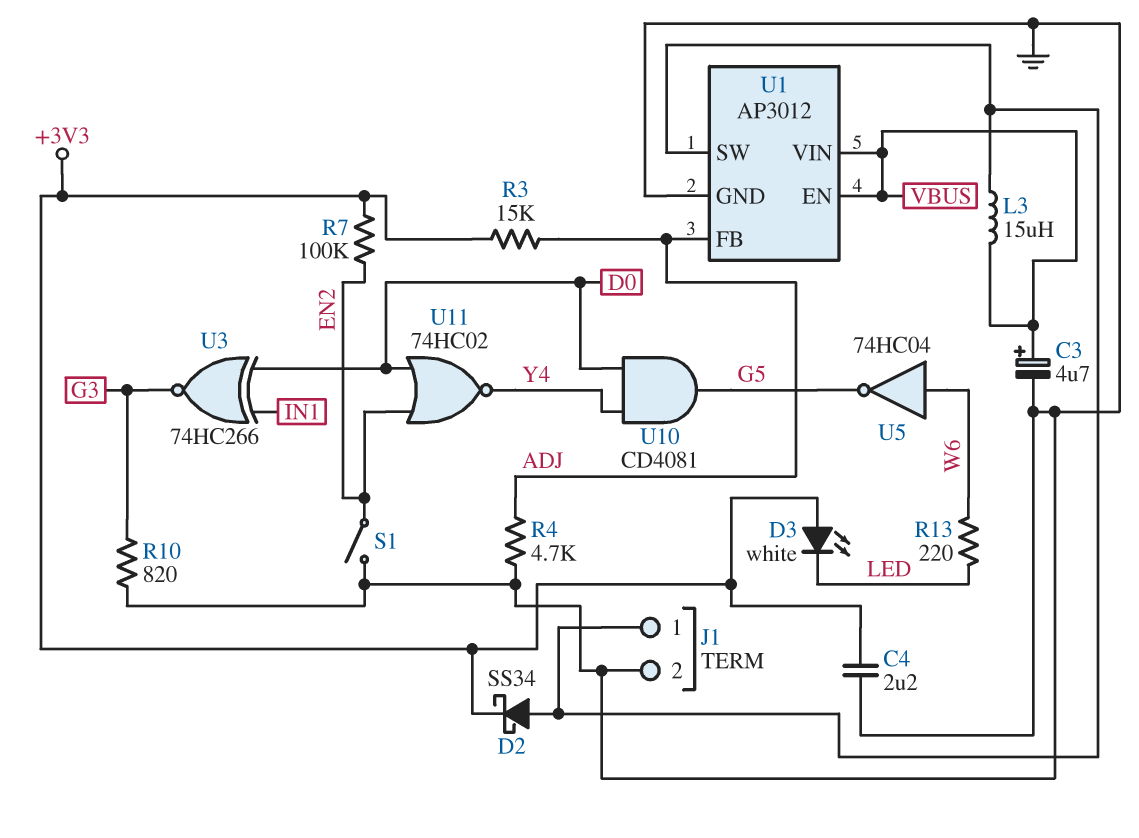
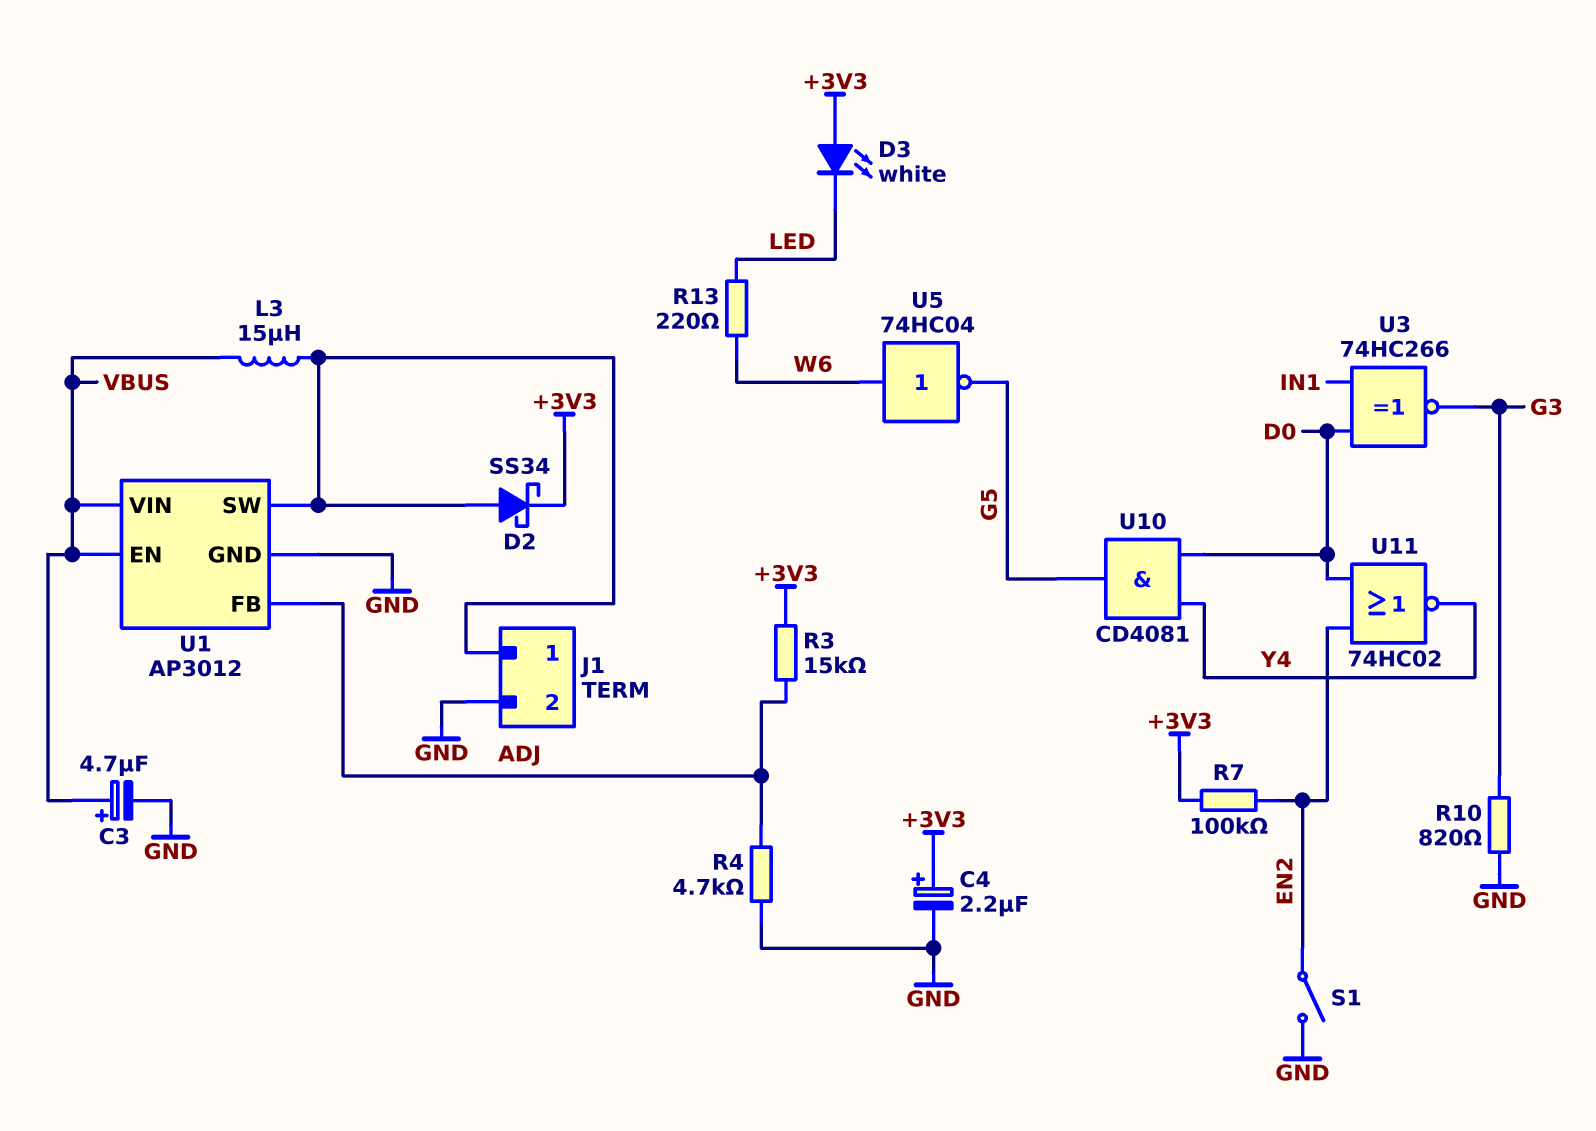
C4: 2.2uF (+3V3, GND) -> 2.2uF (plus +3V3, minus GND)

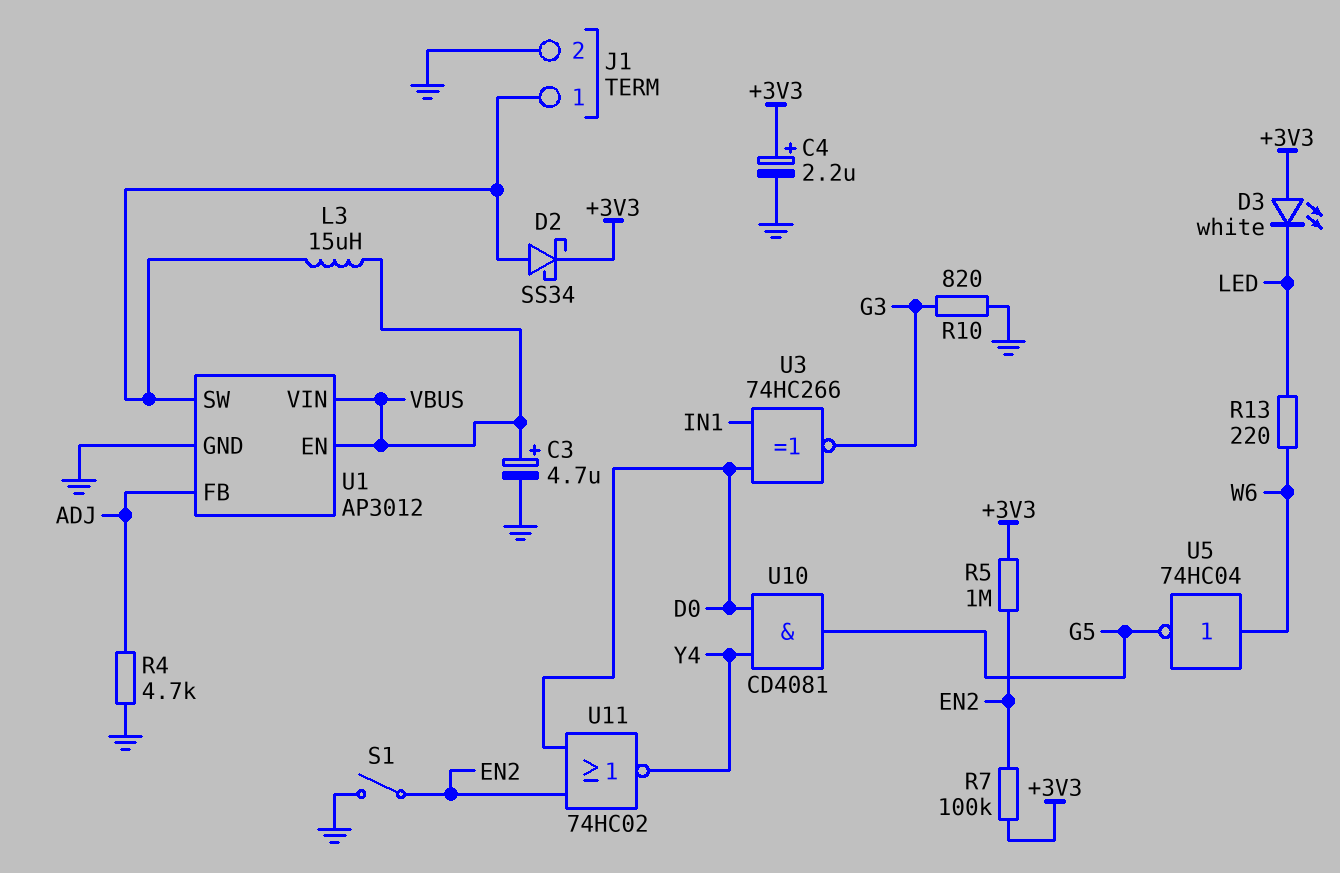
R3: 15k (+3V3, ADJ) -> none
R5: none -> 1M (+3V3, EN2)

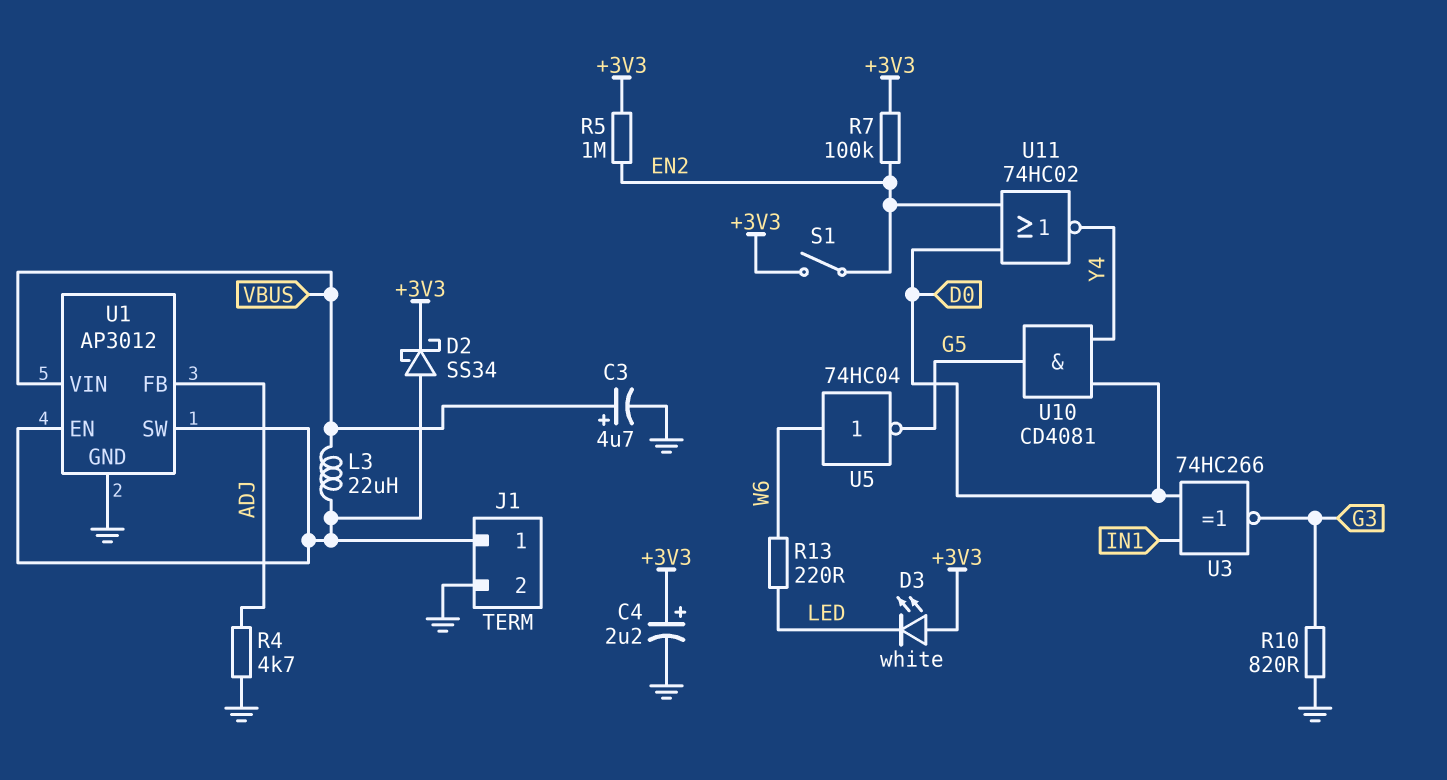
L3: 15uH (J1/1, VBUS) -> 22uH (J1/1, VBUS)
S1: switch (EN2, GND) -> switch (+3V3, EN2)
U1 pin EN: VBUS -> J1/1

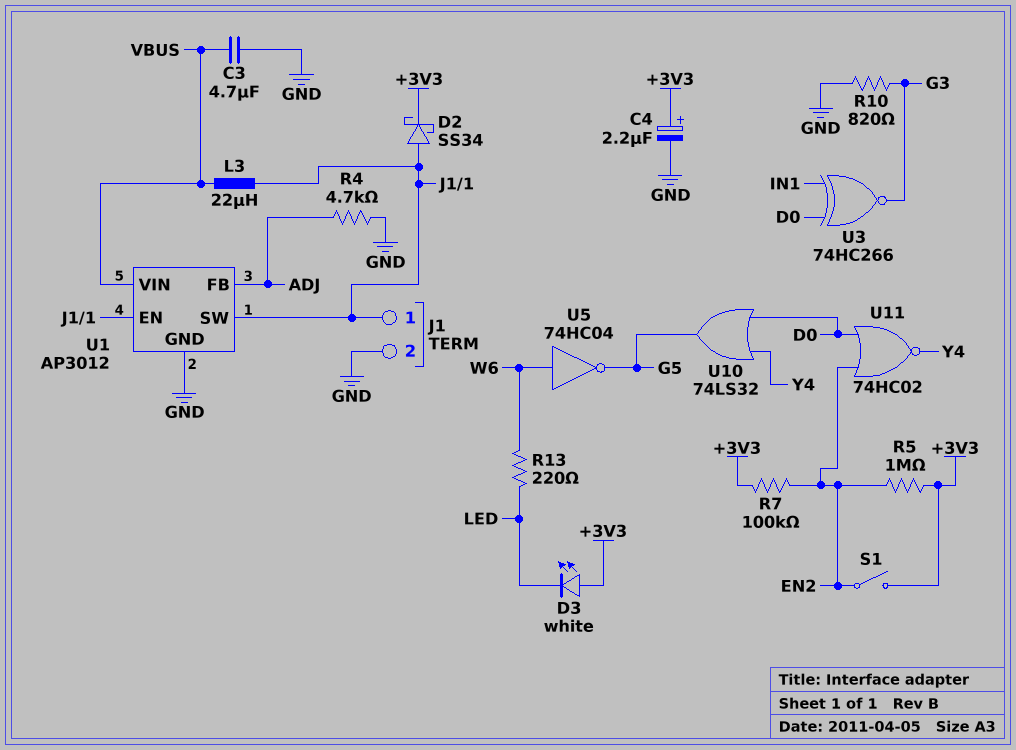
C3: 4.7uF (plus VBUS, minus GND) -> 4.7uF (GND, VBUS)
U10: AND CD4081 (in D0, in Y4, out G5) -> OR 74LS32 (in D0, in Y4, out G5)

